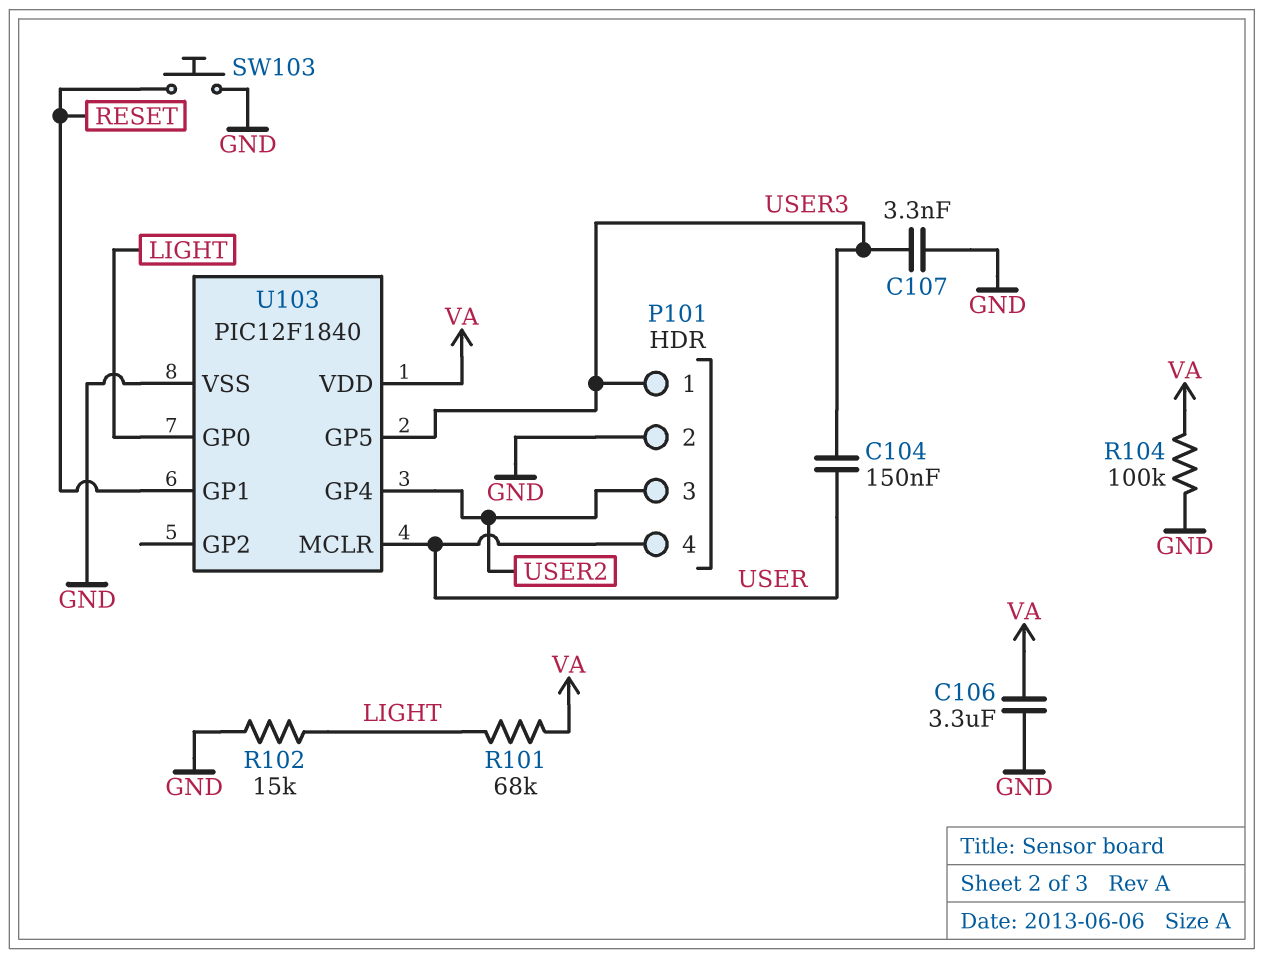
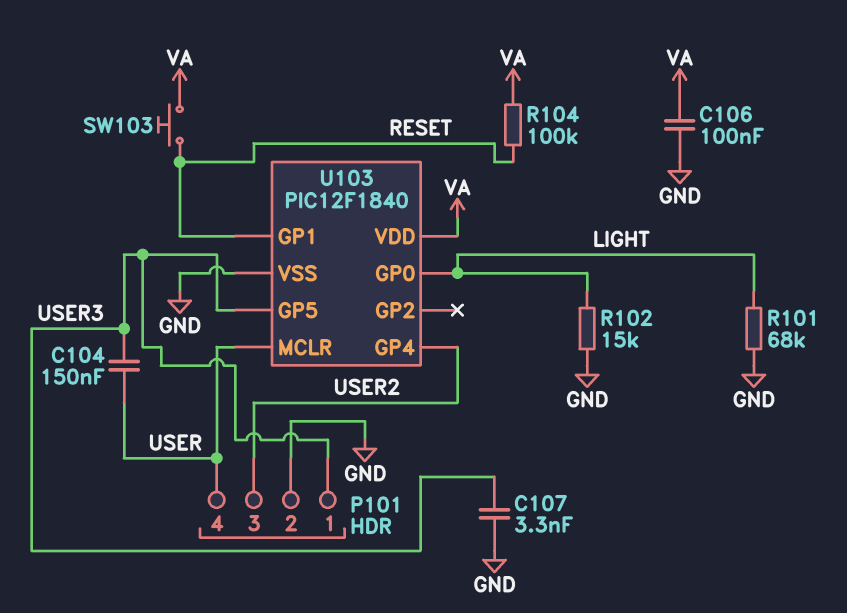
C106: 3.3uF (GND, VA) -> 100nF (GND, VA)
R101: 68k (LIGHT, VA) -> 68k (GND, LIGHT)
R104: 100k (GND, VA) -> 100k (RESET, VA)
SW103: button (GND, RESET) -> button (RESET, VA)

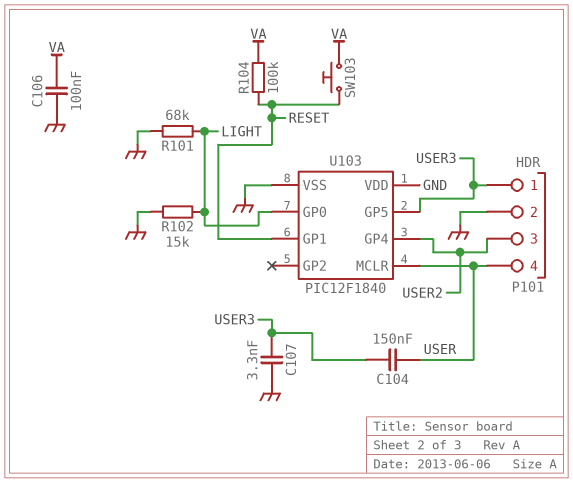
U103 pin VDD: VA -> GND

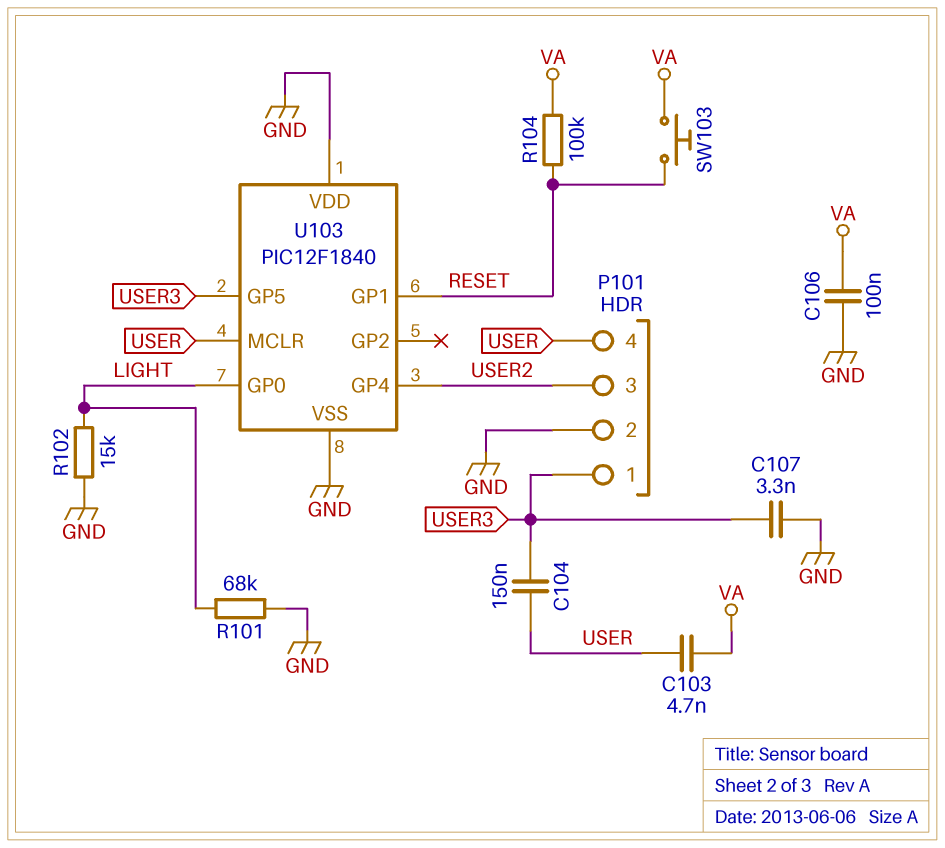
C103: none -> 4.7nF (USER, VA)

